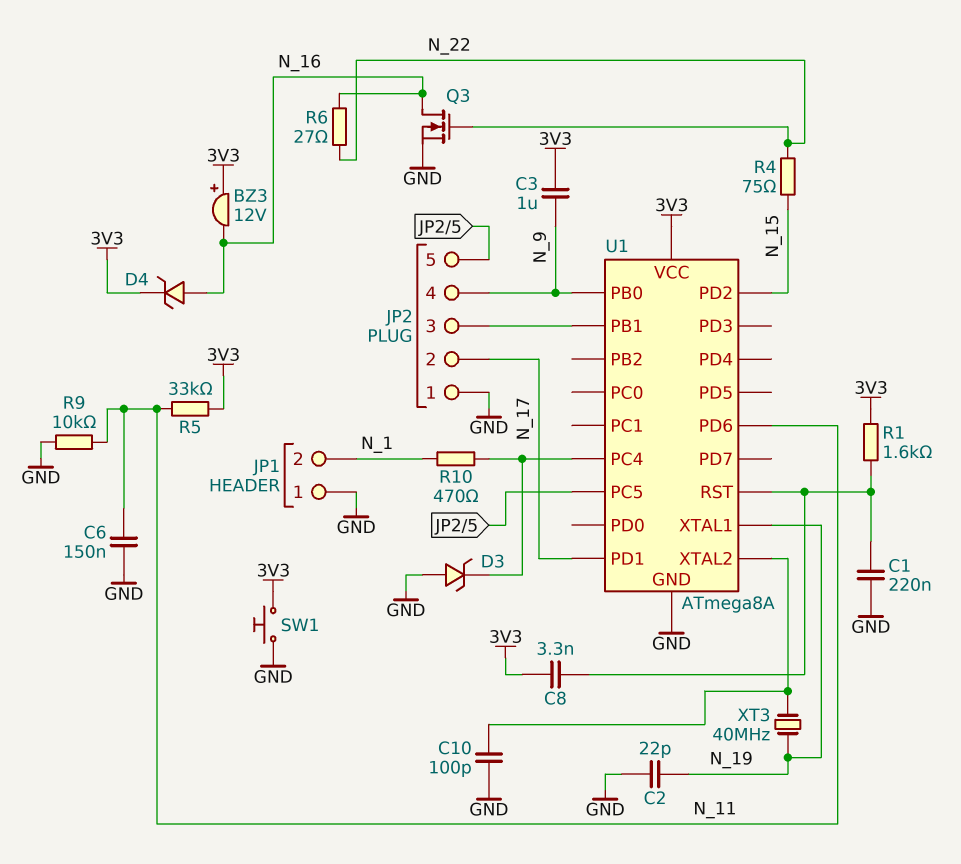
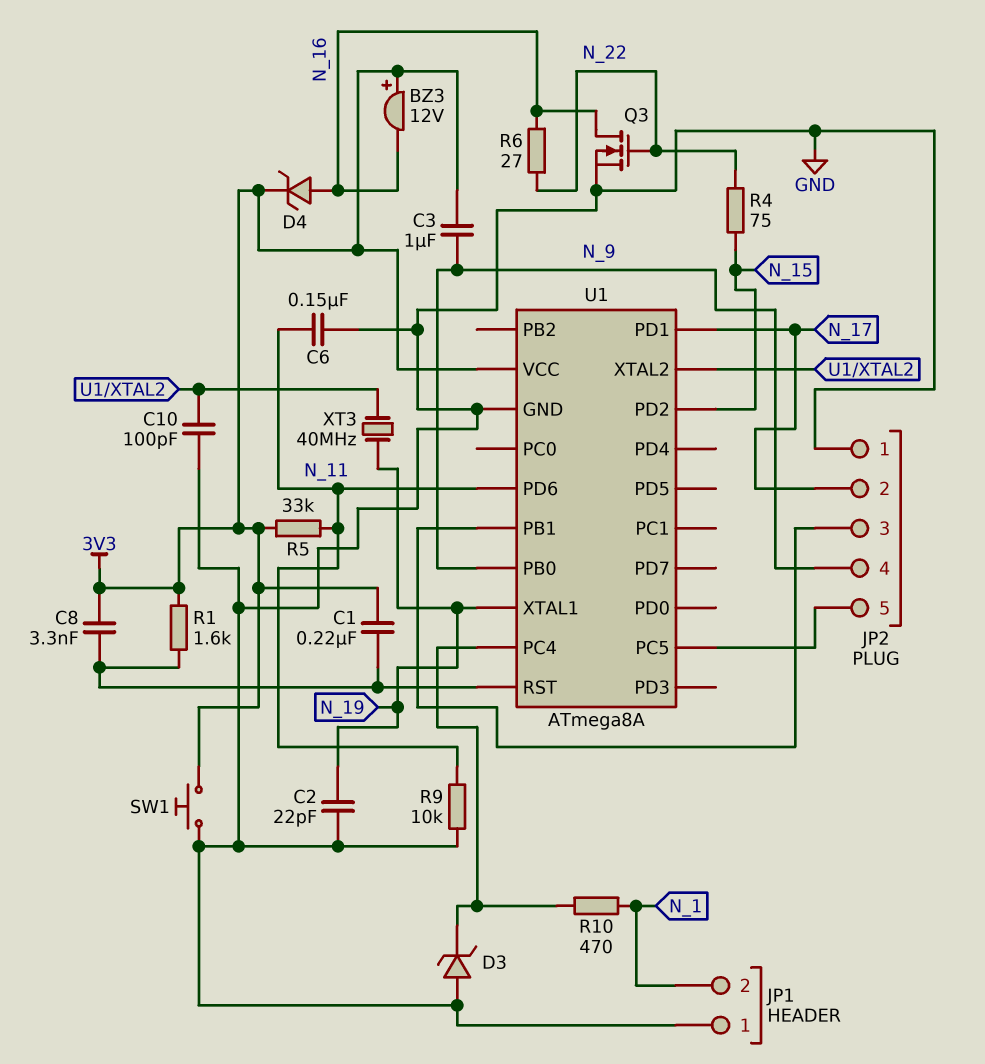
C1: 220nF (GND, U1/RST) -> 220nF (3V3, U1/RST)

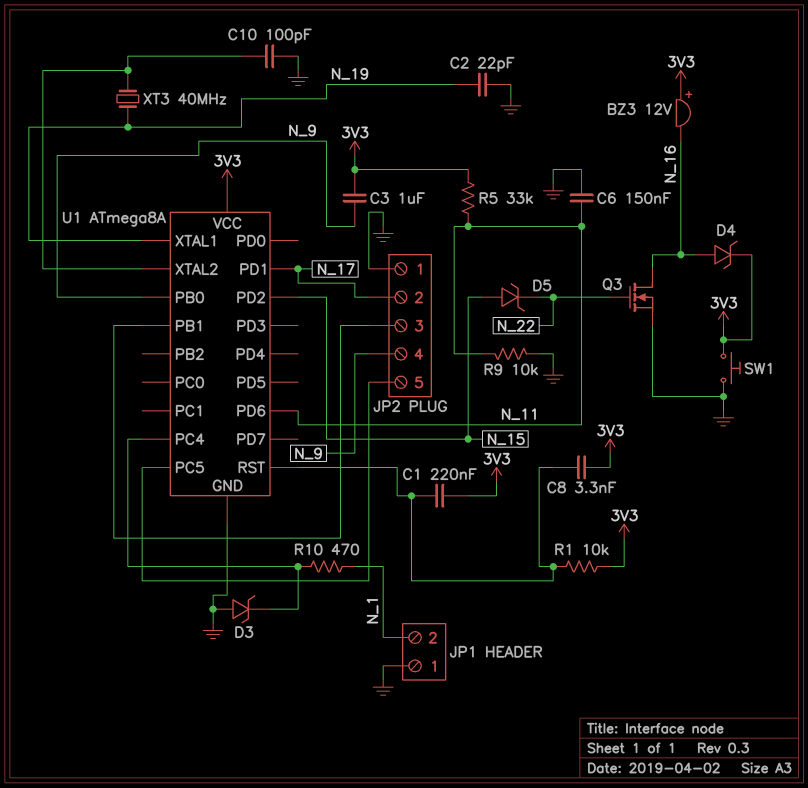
D5: none -> zener (A N_15, K N_22)
R1: 1.6k (3V3, U1/RST) -> 10k (3V3, U1/RST)
R4: 75 (N_15, N_22) -> none
R6: 27 (N_16, N_22) -> none

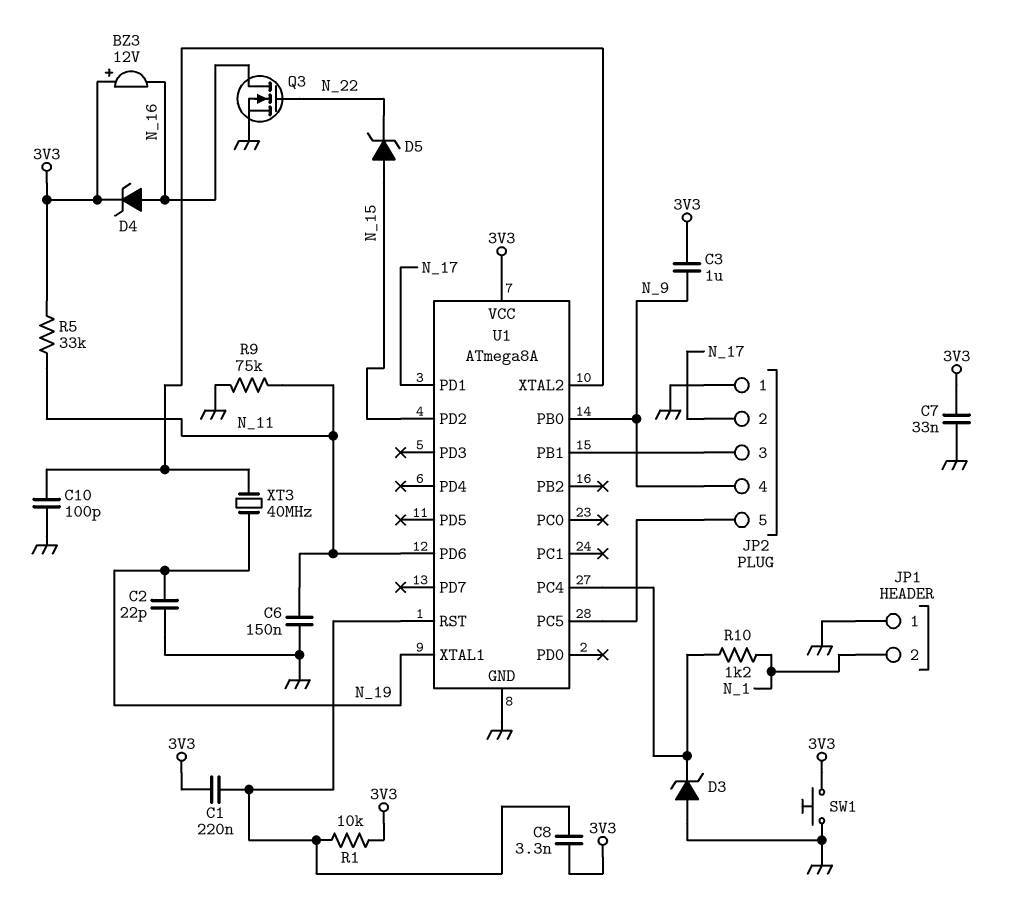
C7: none -> 33nF (3V3, GND)
R9: 10k (GND, N_11) -> 75k (GND, N_11)
R10: 470 (N_1, U1/PC4) -> 1.2k (N_1, U1/PC4)

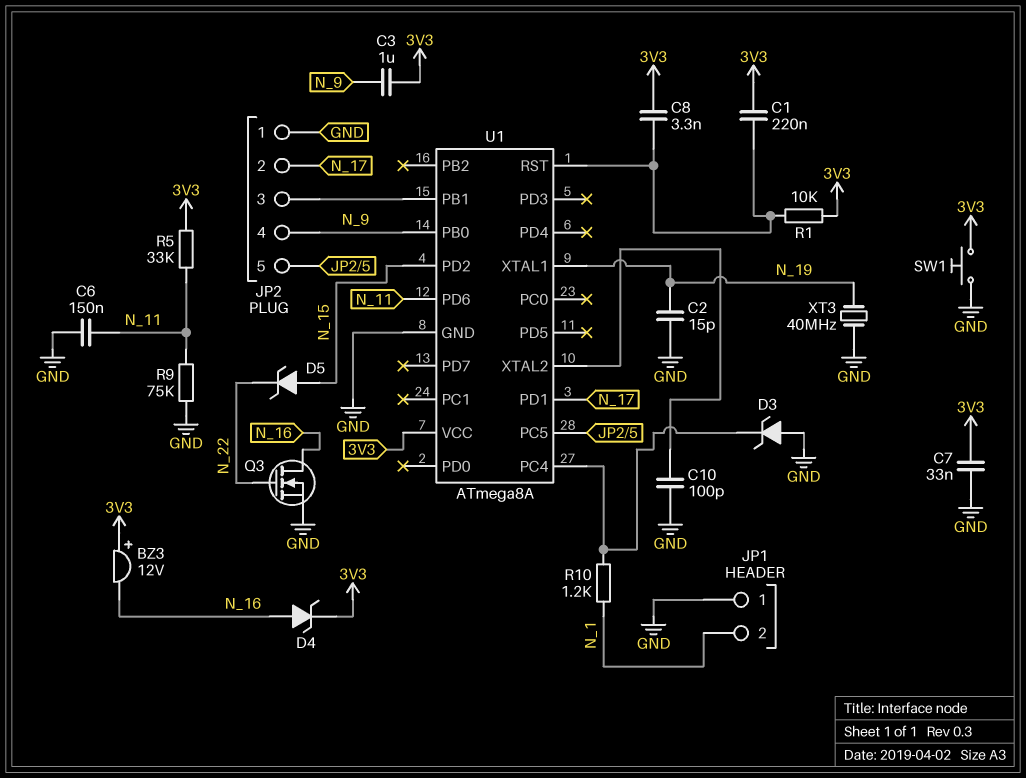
C2: 22pF (GND, N_19) -> 15pF (GND, N_19)
XT3: 40MHz (N_19, U1/XTAL2) -> 40MHz (GND, N_19)

